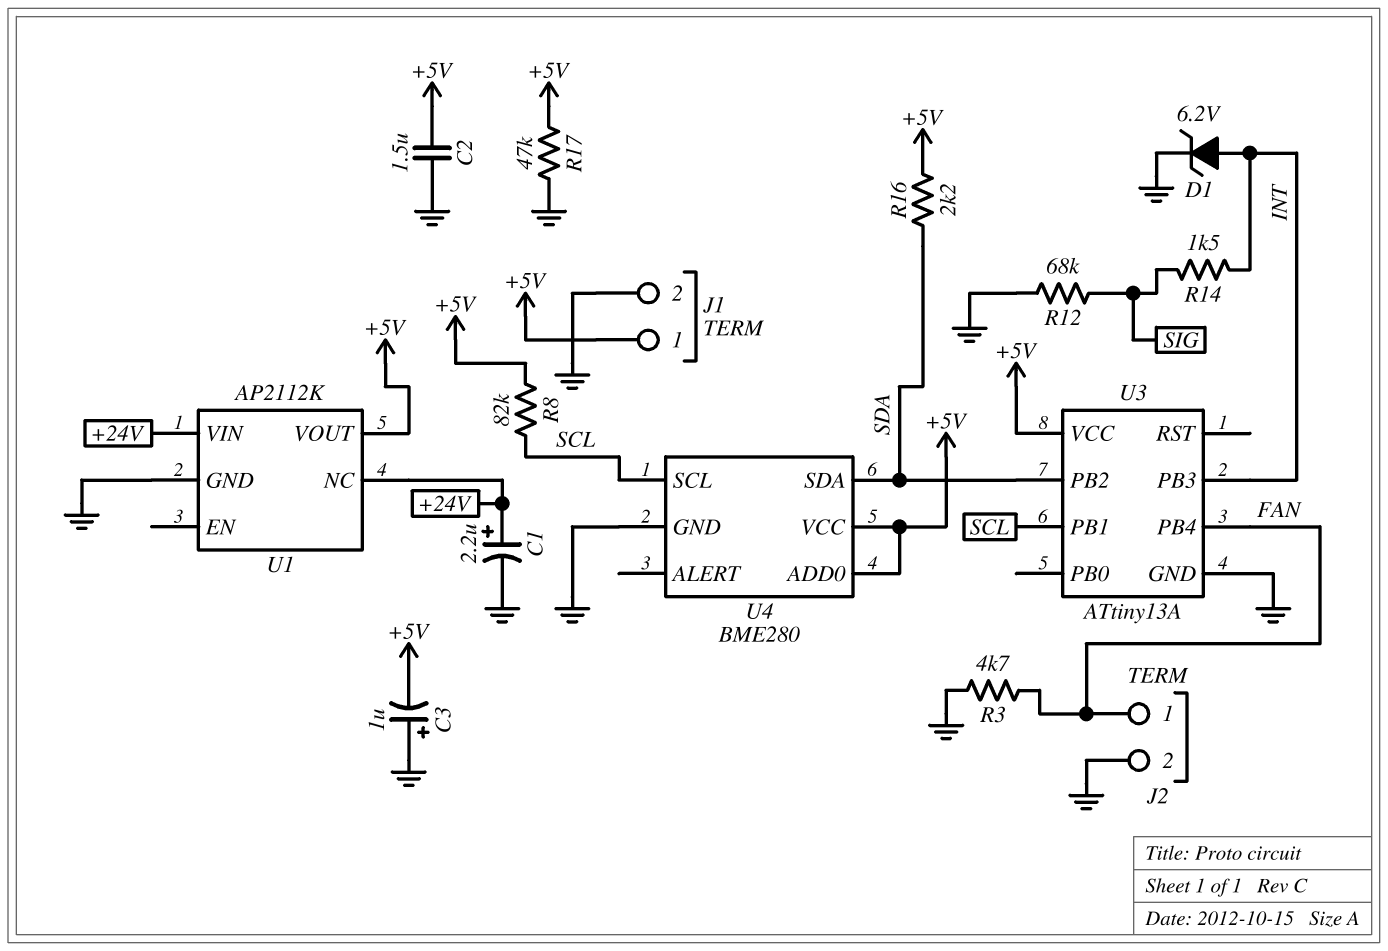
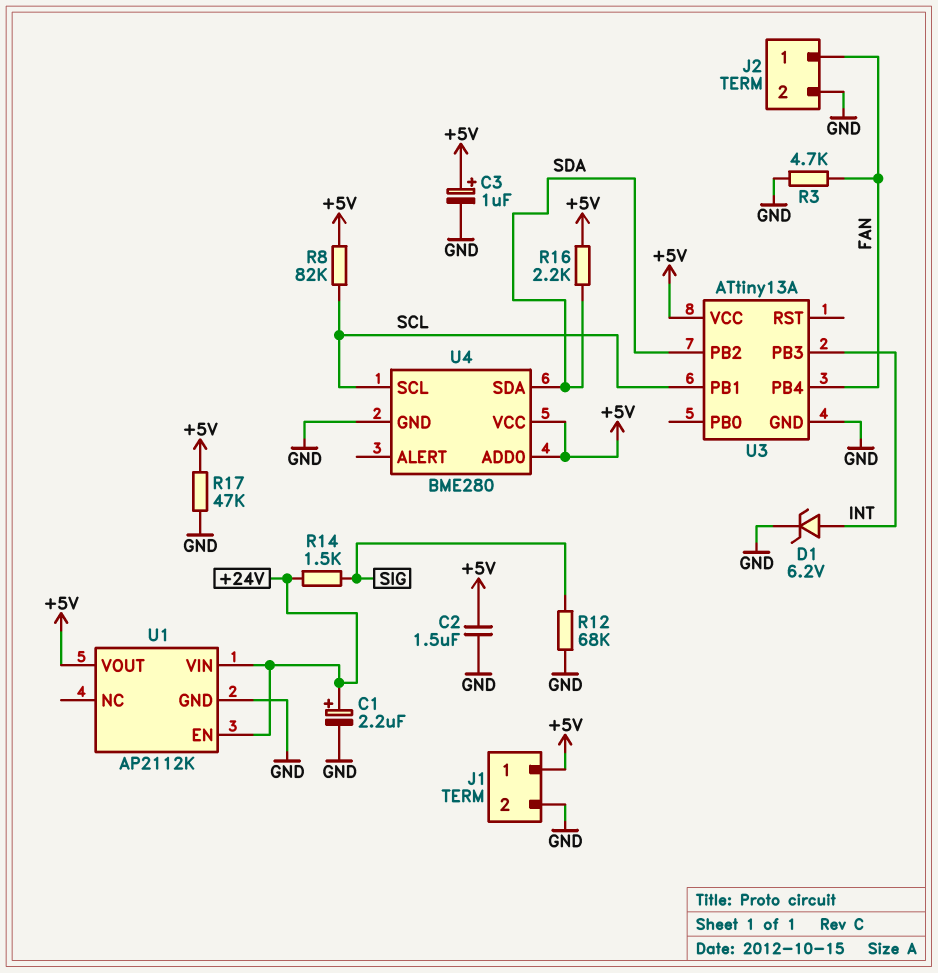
C3: 1uF (plus GND, minus +5V) -> 1uF (plus +5V, minus GND)
R14: 1.5k (INT, SIG) -> 1.5k (+24V, SIG)
U1 pin EN: none -> +24V
U1 pin NC: +24V -> none

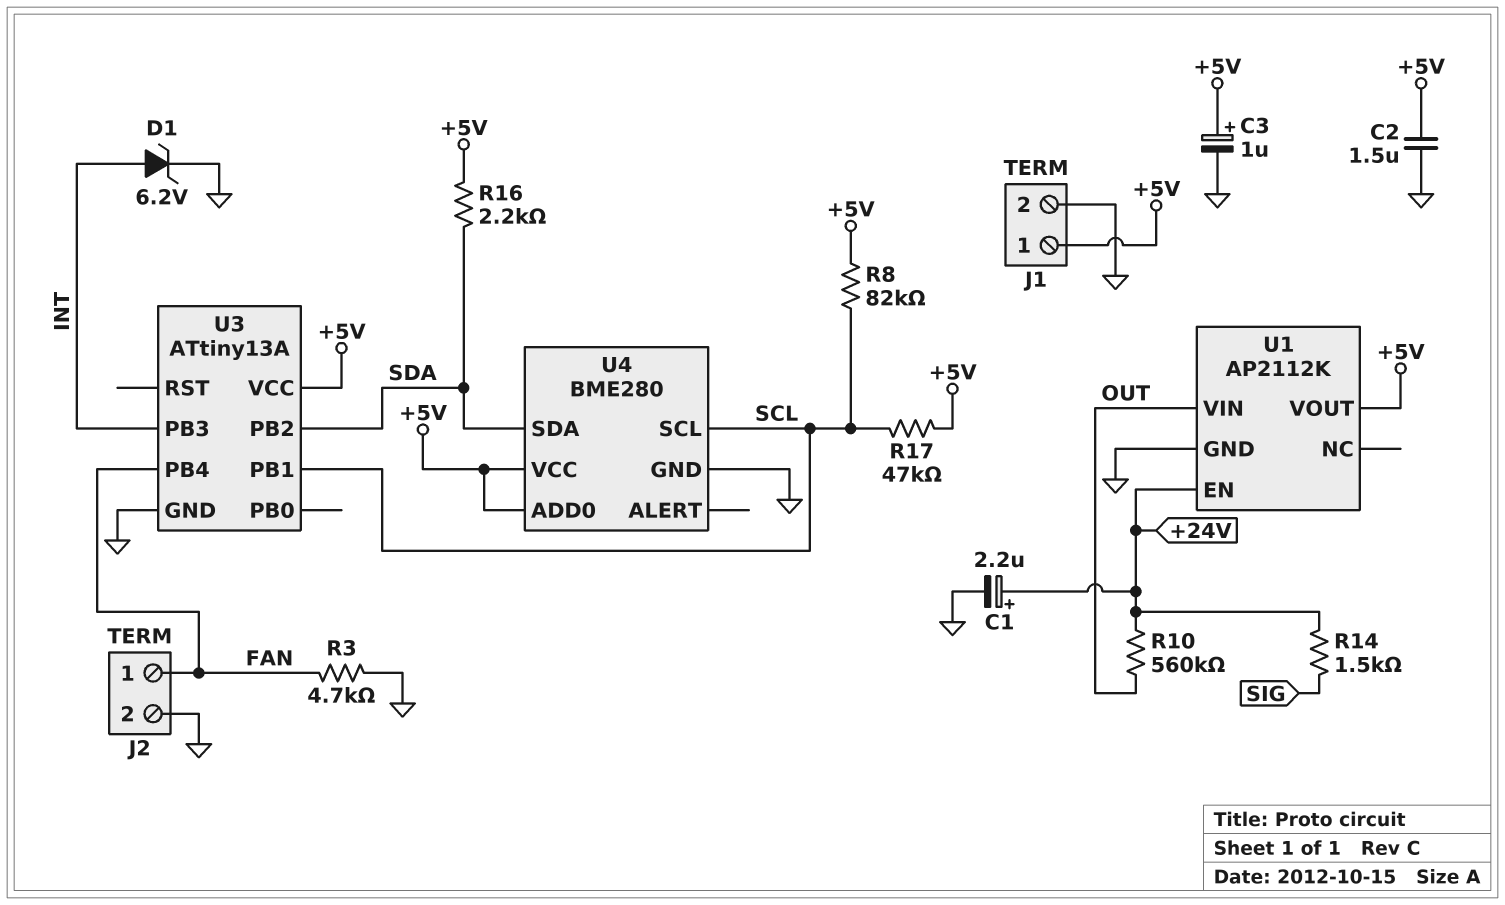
R10: none -> 560k (+24V, OUT)
R12: 68k (GND, SIG) -> none
R17: 47k (+5V, GND) -> 47k (+5V, SCL)
U1 pin VIN: +24V -> OUT

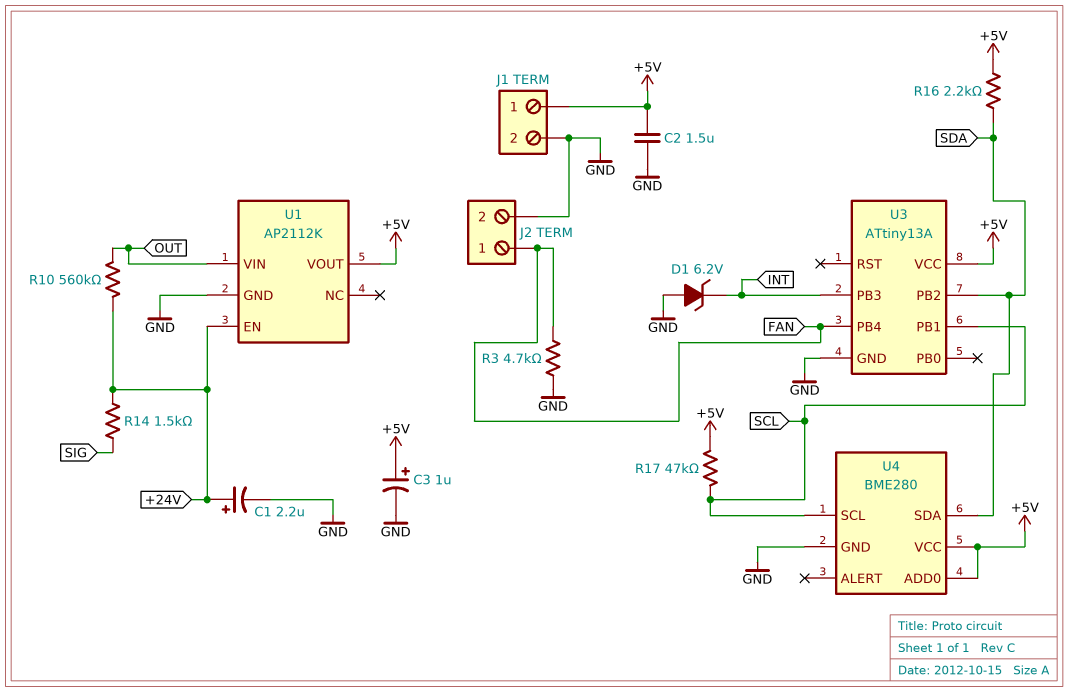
D1: zener 6.2V (A INT, K GND) -> zener 6.2V (A GND, K INT)
R8: 82k (+5V, SCL) -> none

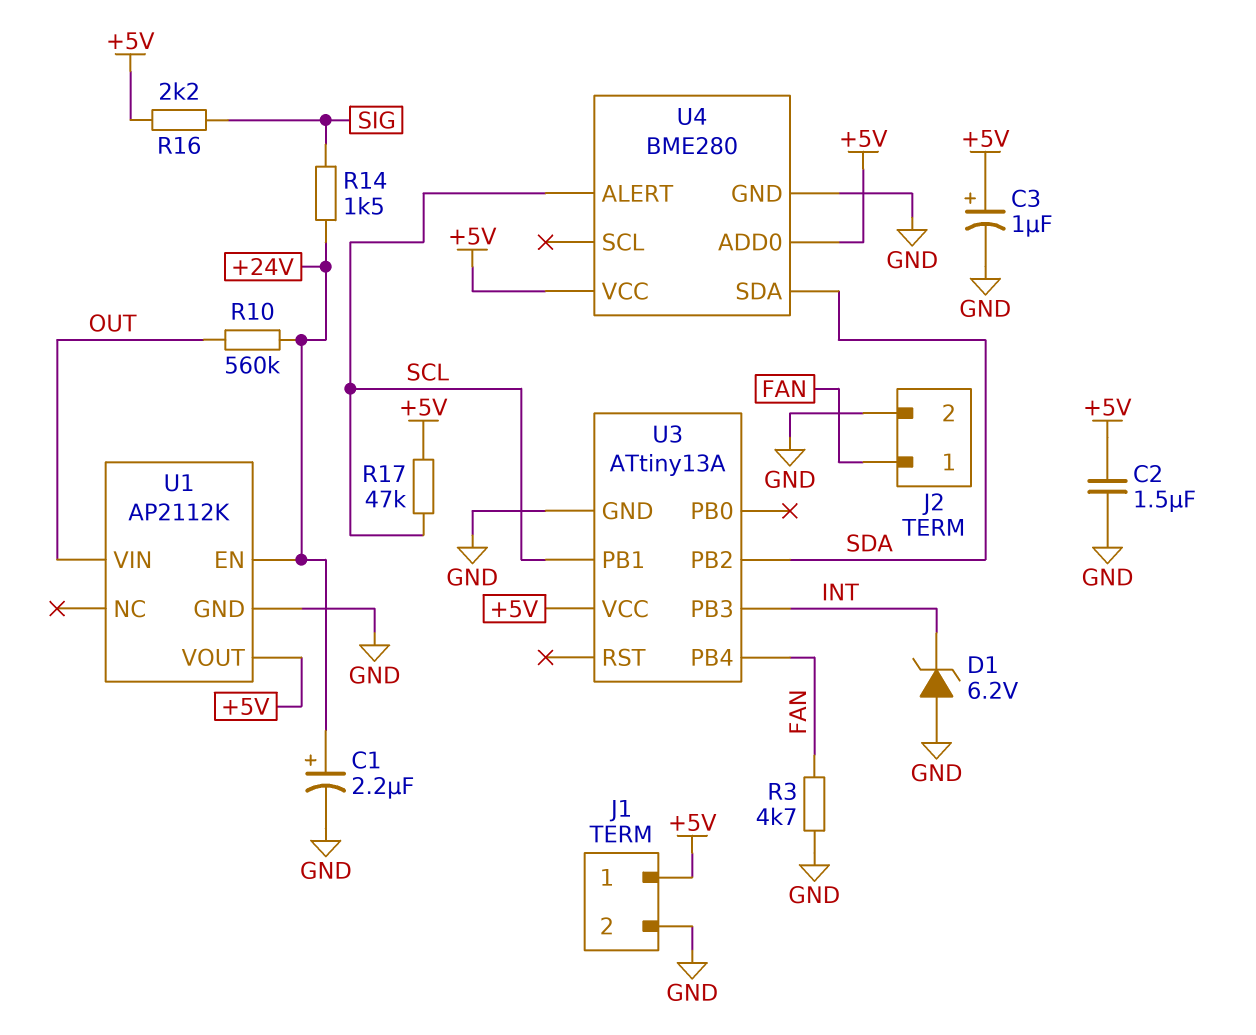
R16: 2.2k (+5V, SDA) -> 2.2k (+5V, SIG)
U4 pin ALERT: none -> SCL
U4 pin SCL: SCL -> none

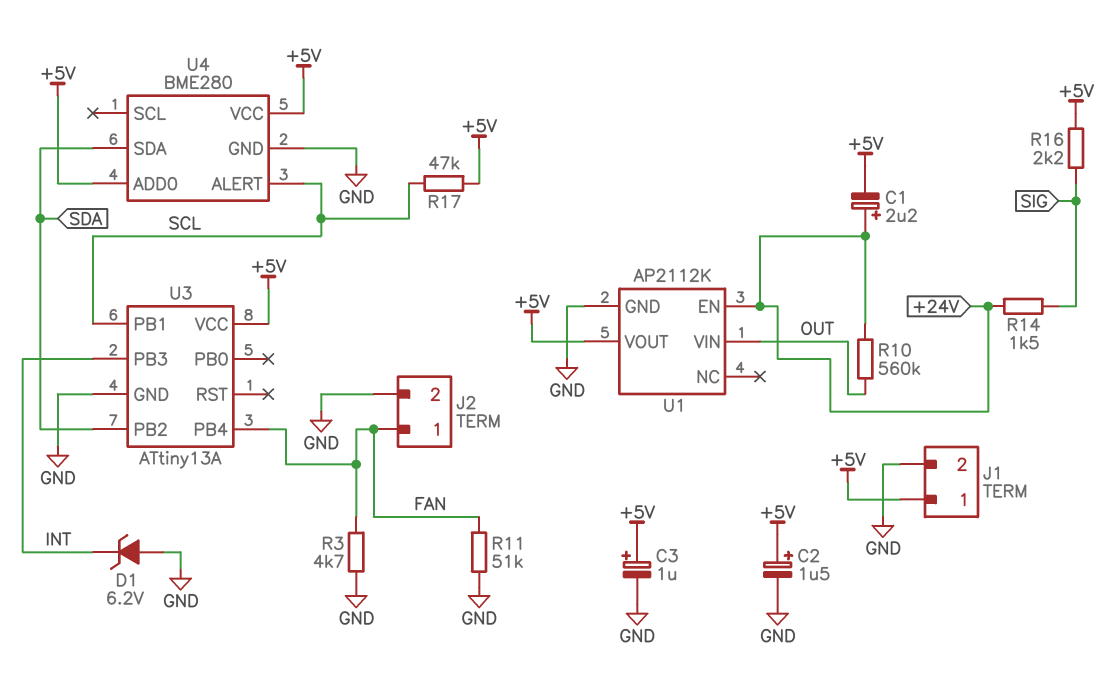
C1: 2.2uF (plus +24V, minus GND) -> 2.2uF (plus +24V, minus +5V)
C2: 1.5uF (+5V, GND) -> 1.5uF (plus +5V, minus GND)
R11: none -> 51k (FAN, GND)

